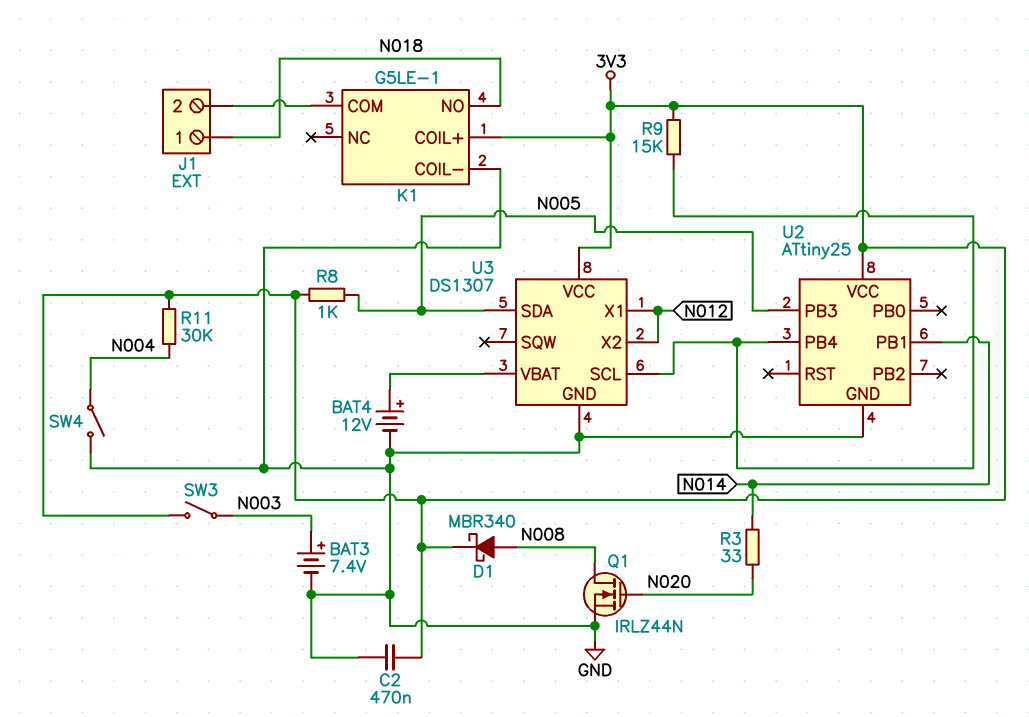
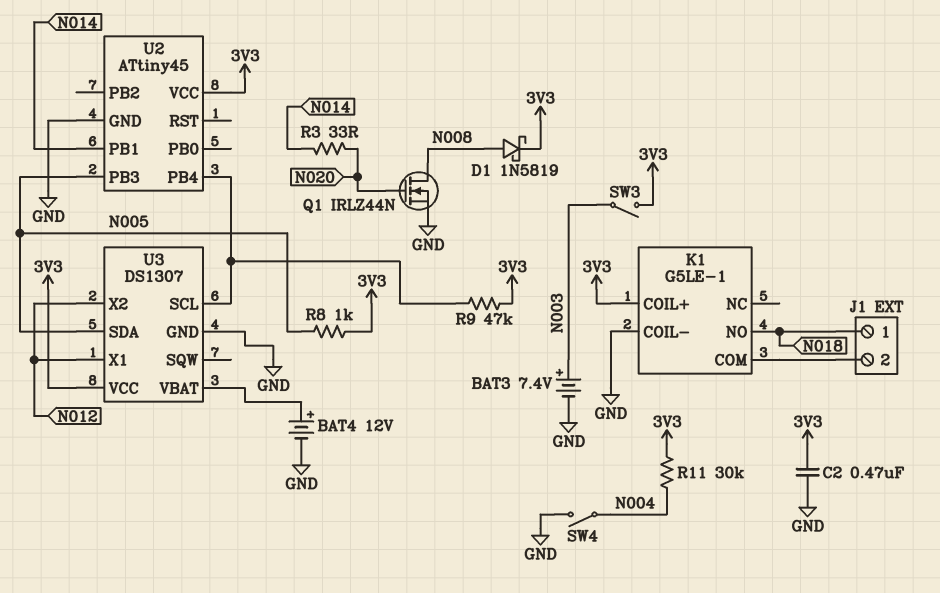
D1: schottky MBR340 (A N008, K 3V3) -> schottky 1N5819 (A N008, K 3V3)
R9: 15k (3V3, U2/PB4) -> 47k (3V3, U2/PB4)
U2: ATtiny25 -> ATtiny45

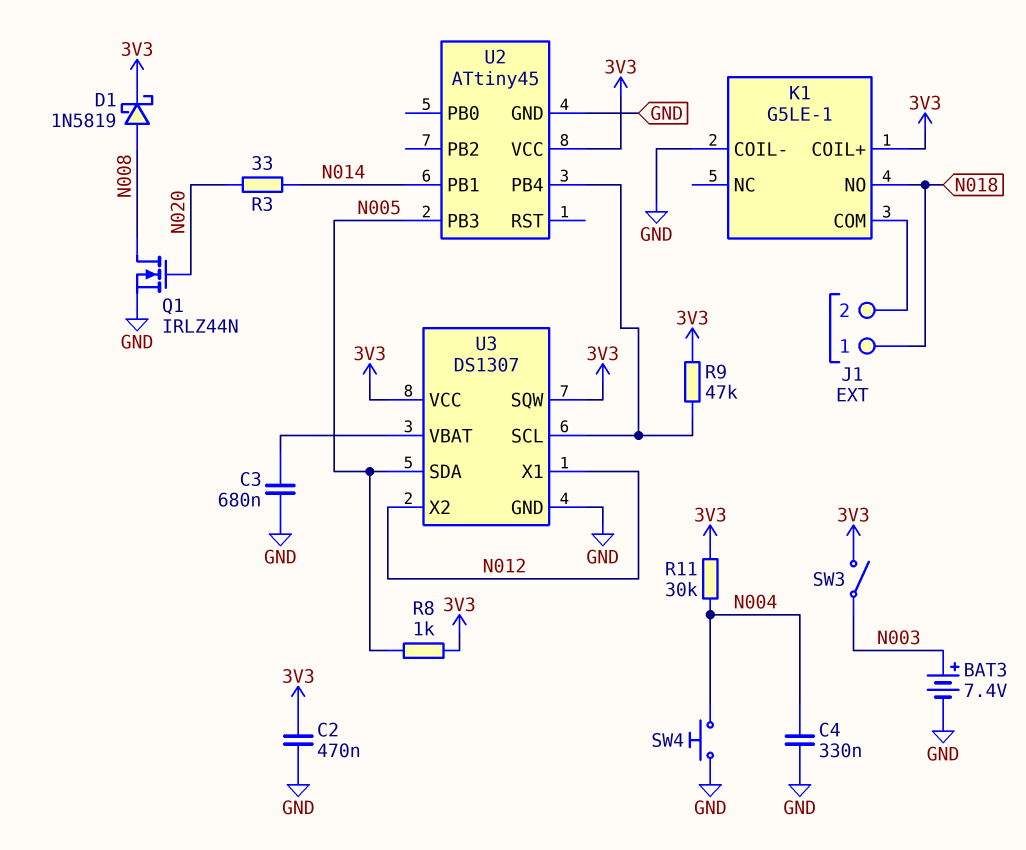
BAT4: 12V (plus U3/VBAT, minus GND) -> none
C3: none -> 680nF (GND, U3/VBAT)
C4: none -> 330nF (GND, N004)
SW4: switch (GND, N004) -> button (GND, N004)
U3 pin SQW: none -> 3V3

